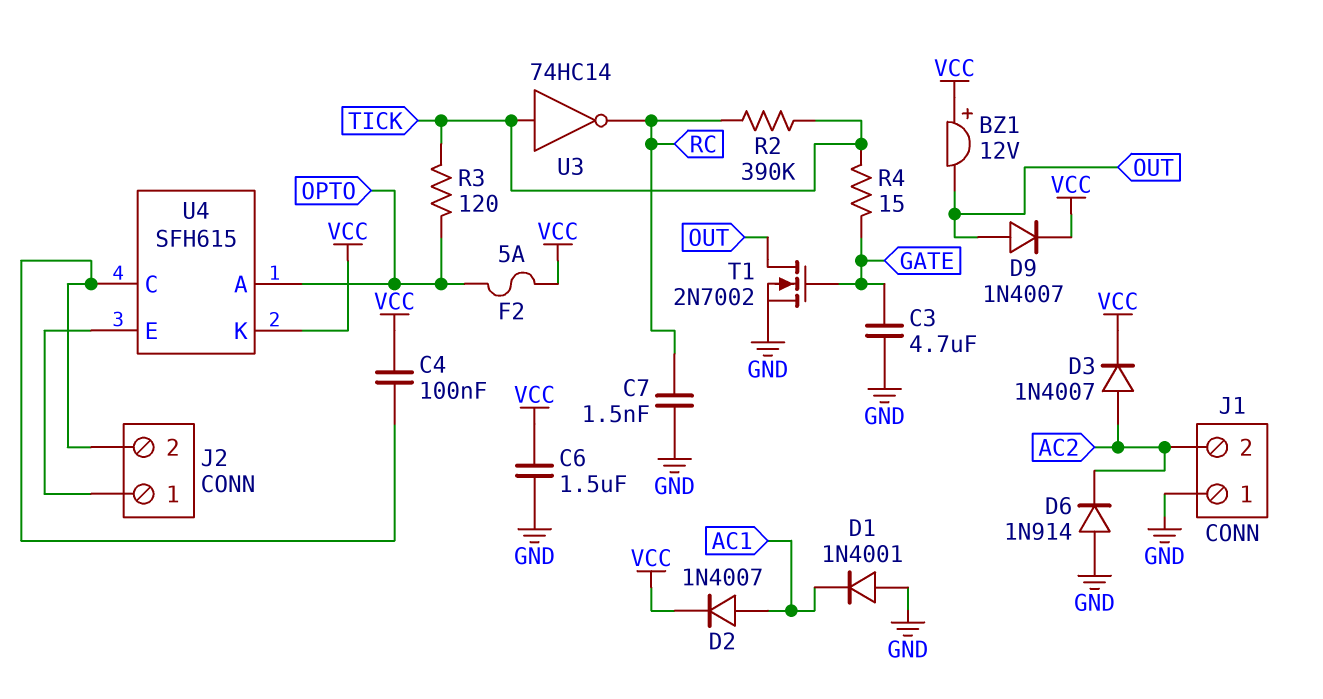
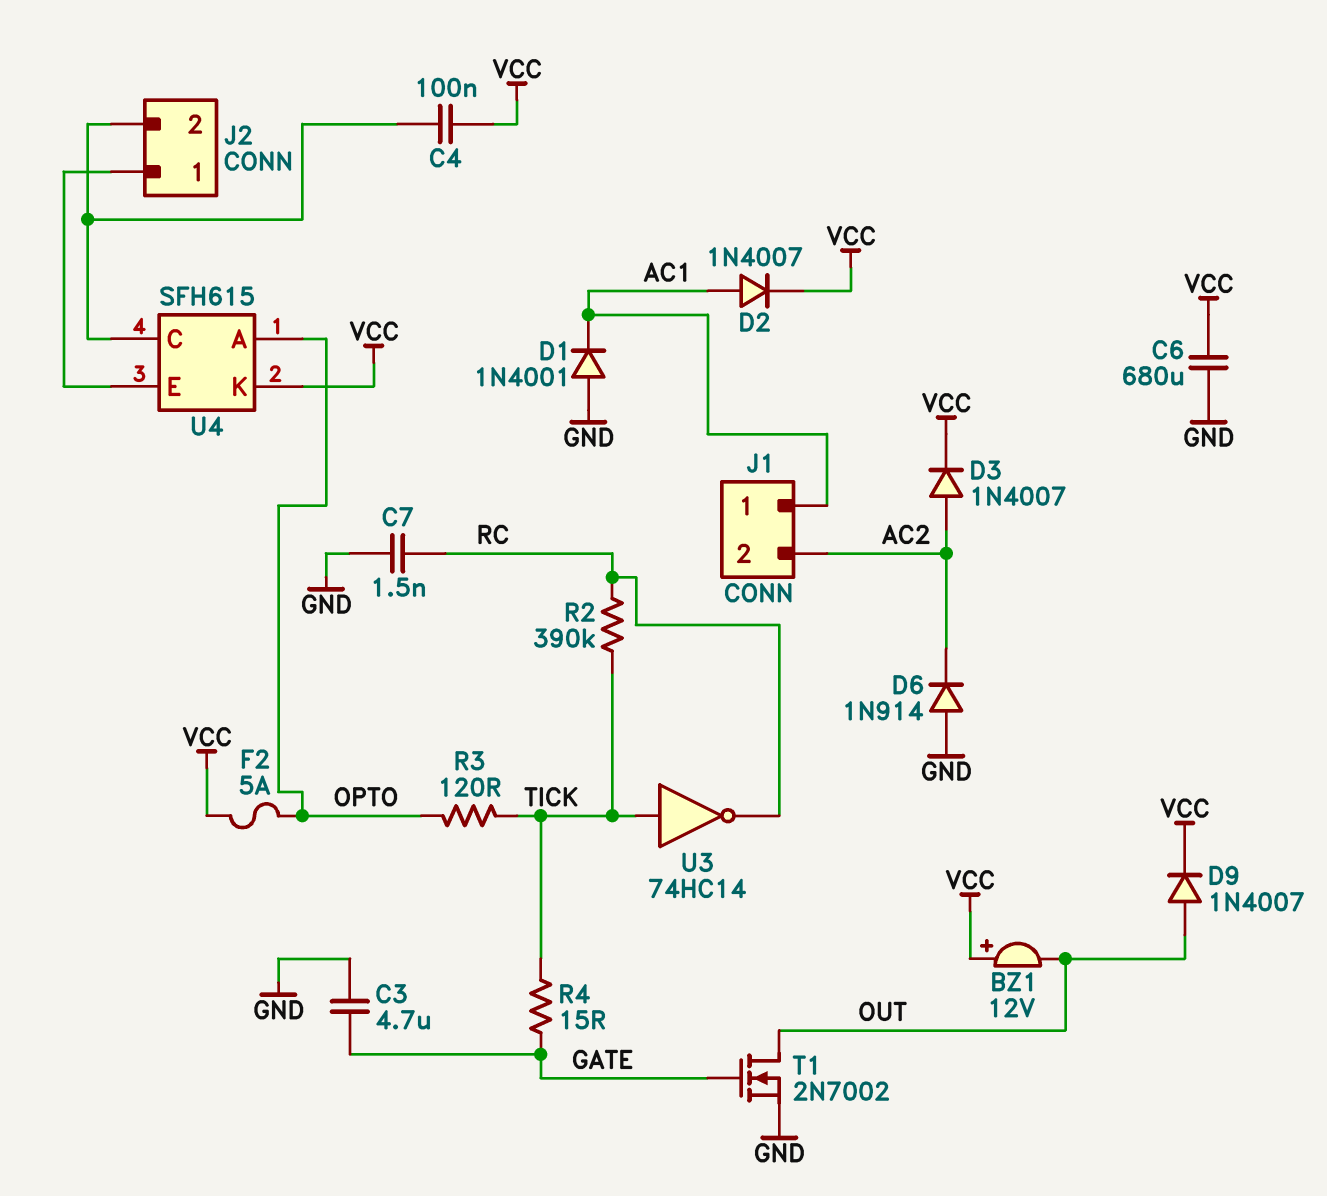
C6: 1.5uF (GND, VCC) -> 680uF (GND, VCC)
J1 pin 1: GND -> AC1

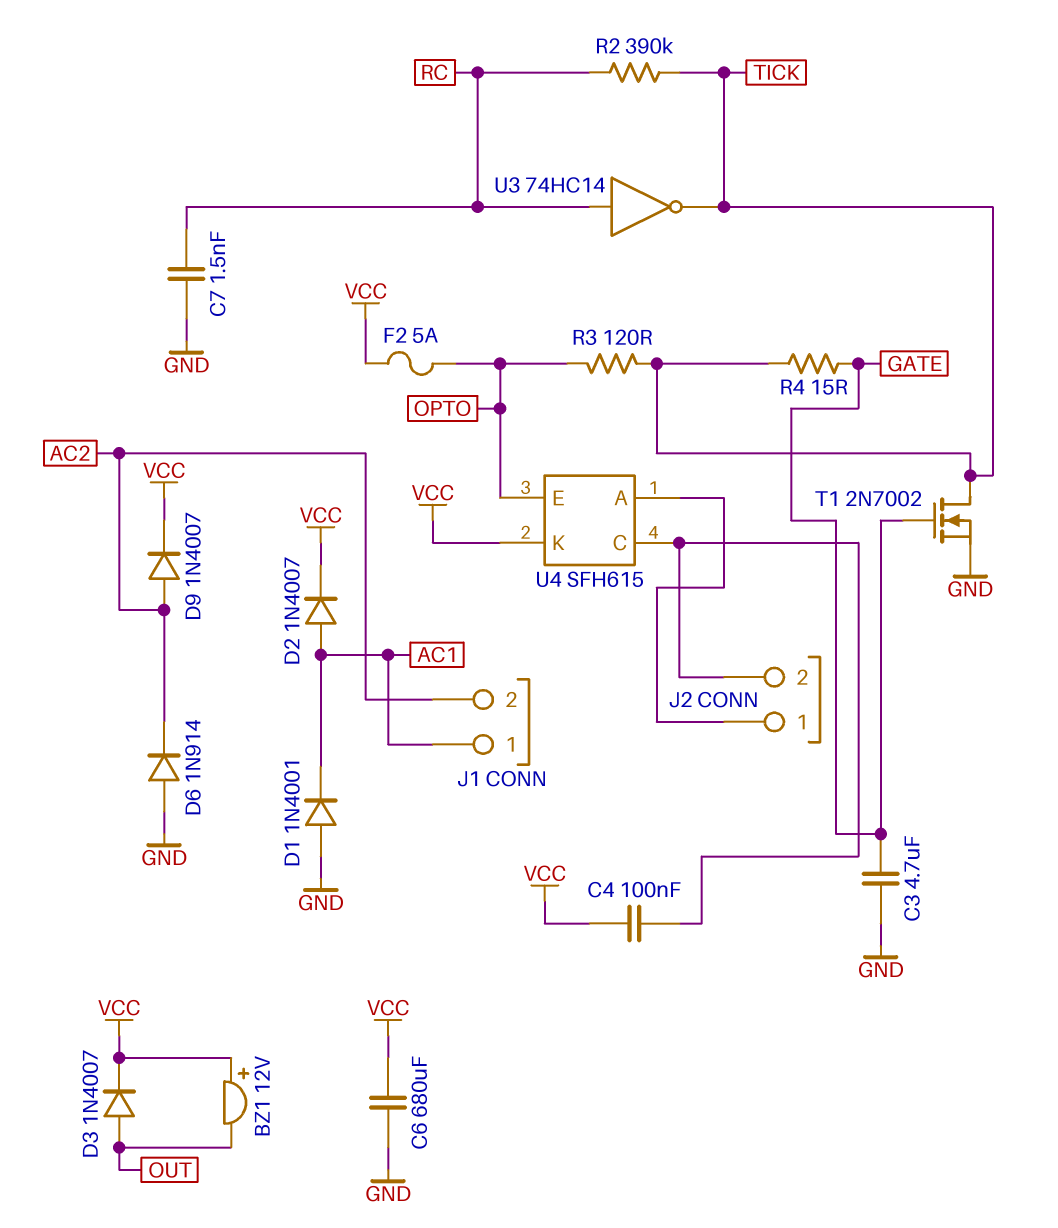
D3: diode 1N4007 (A AC2, K VCC) -> diode 1N4007 (A OUT, K VCC)
D9: diode 1N4007 (A OUT, K VCC) -> diode 1N4007 (A AC2, K VCC)
T1: NMOS 2N7002 (G GATE, D OUT, S GND) -> NMOS 2N7002 (G GATE, D TICK, S GND)
U3: NOT 74HC14 (in TICK, out RC) -> NOT 74HC14 (in RC, out TICK)
U4 pin A: OPTO -> J2/1
U4 pin E: J2/1 -> OPTO

